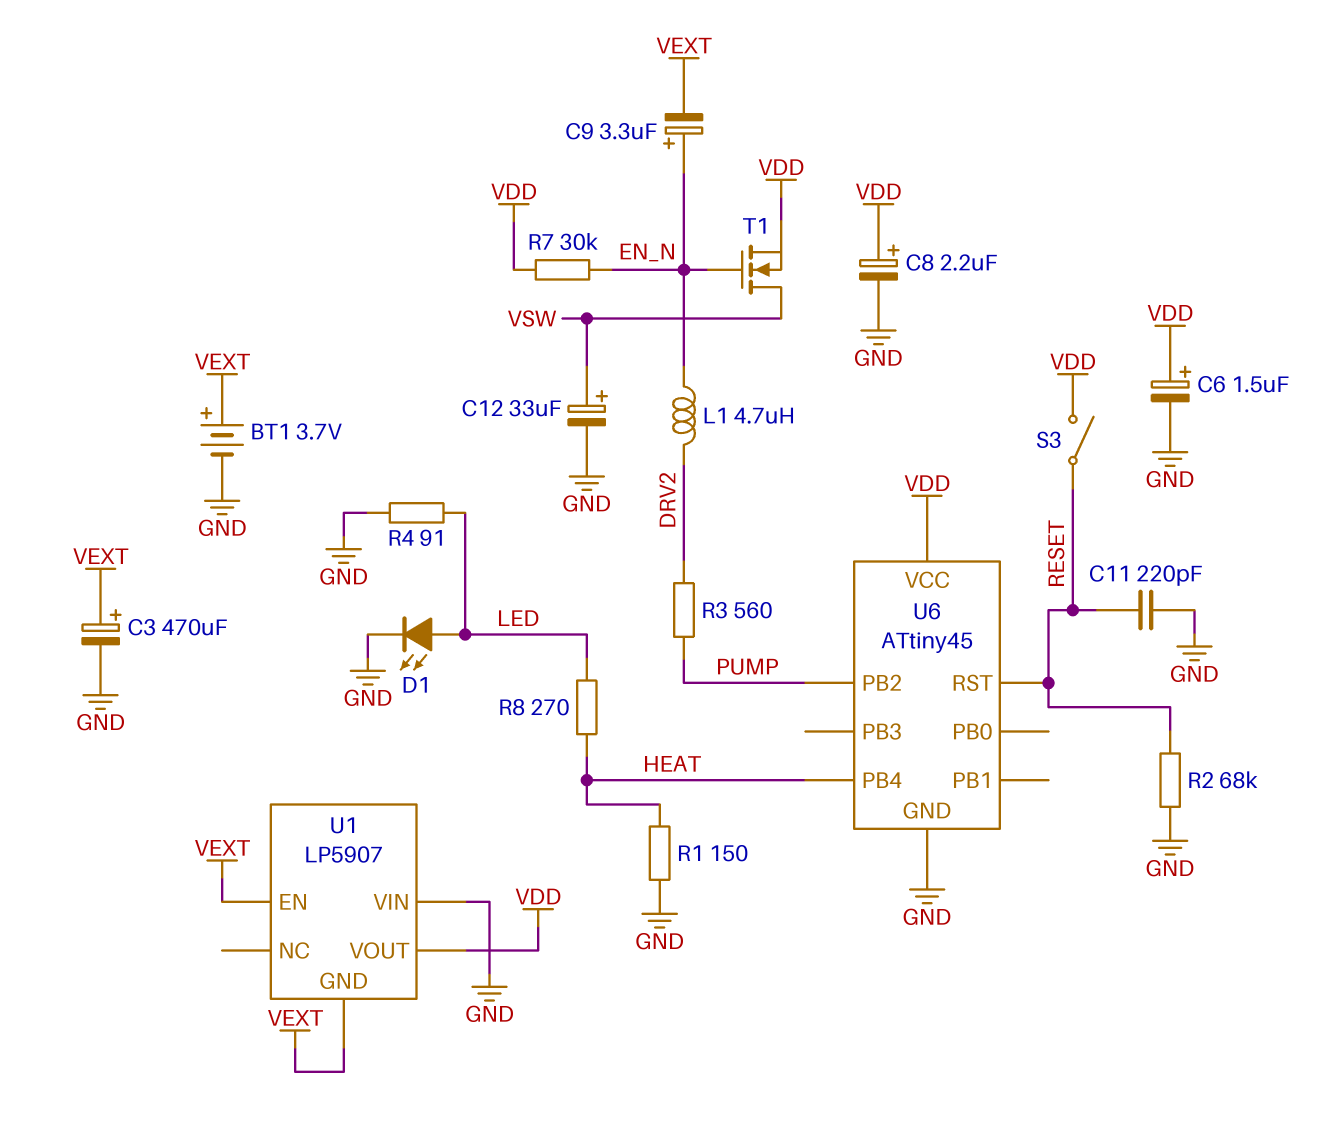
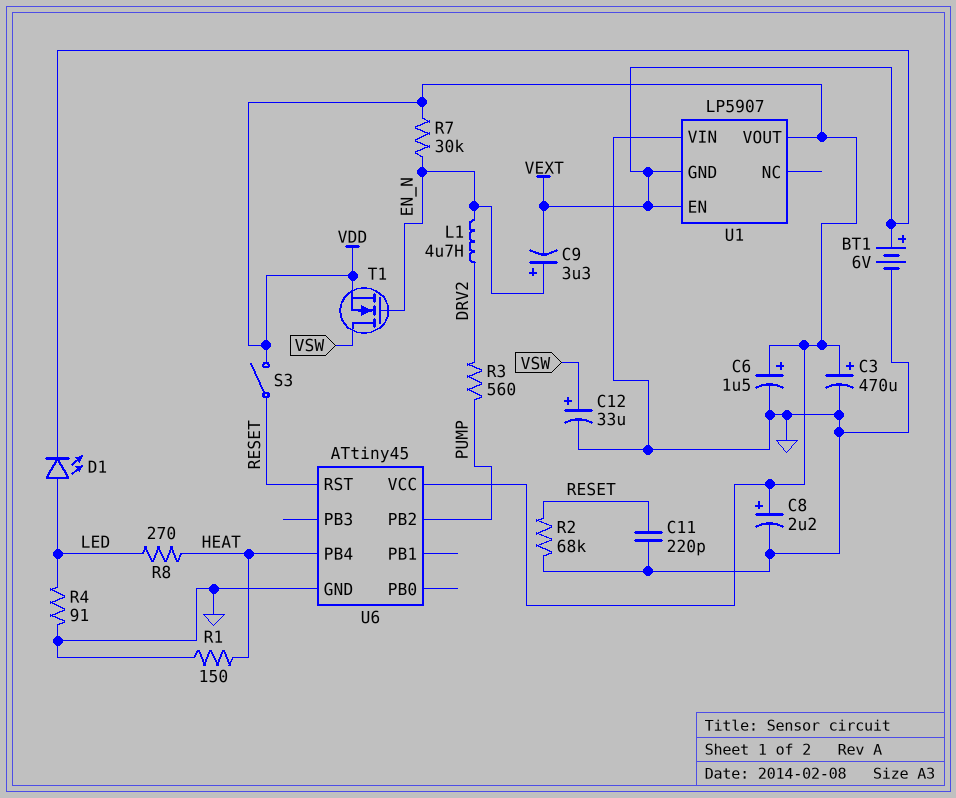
BT1: 3.7V (plus VEXT, minus GND) -> 6V (plus VEXT, minus GND)
C3: 470uF (plus VEXT, minus GND) -> 470uF (plus VDD, minus GND)
D1: LED (A LED, K GND) -> LED (A LED, K VEXT)

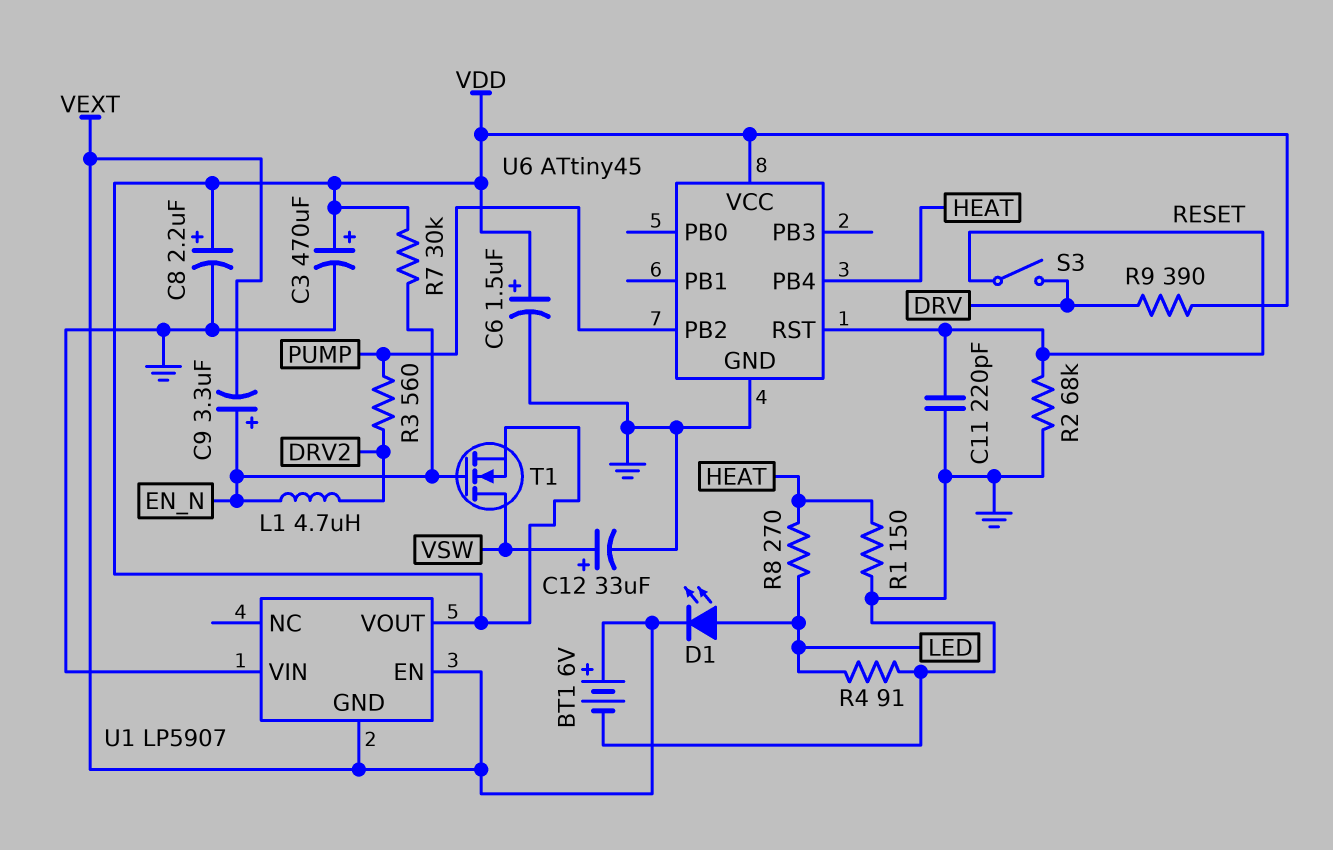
R9: none -> 390 (DRV, VDD)
S3: switch (RESET, VDD) -> switch (DRV, RESET)

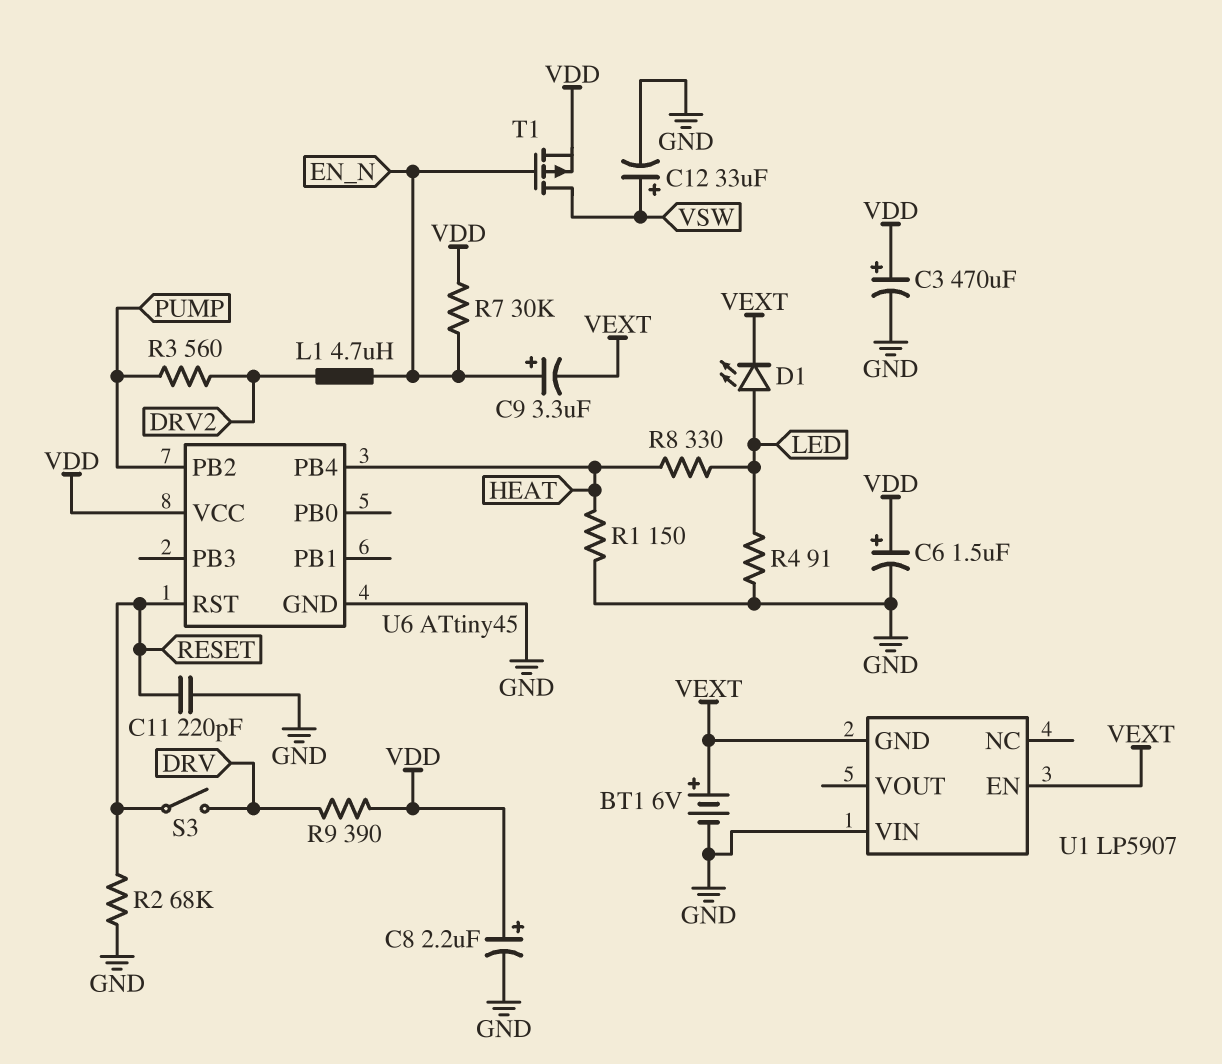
R8: 270 (HEAT, LED) -> 330 (HEAT, LED)
T1: NMOS (G EN_N, D VSW, S VDD) -> PMOS (G EN_N, D VSW, S VDD)
U1 pin VOUT: VDD -> none

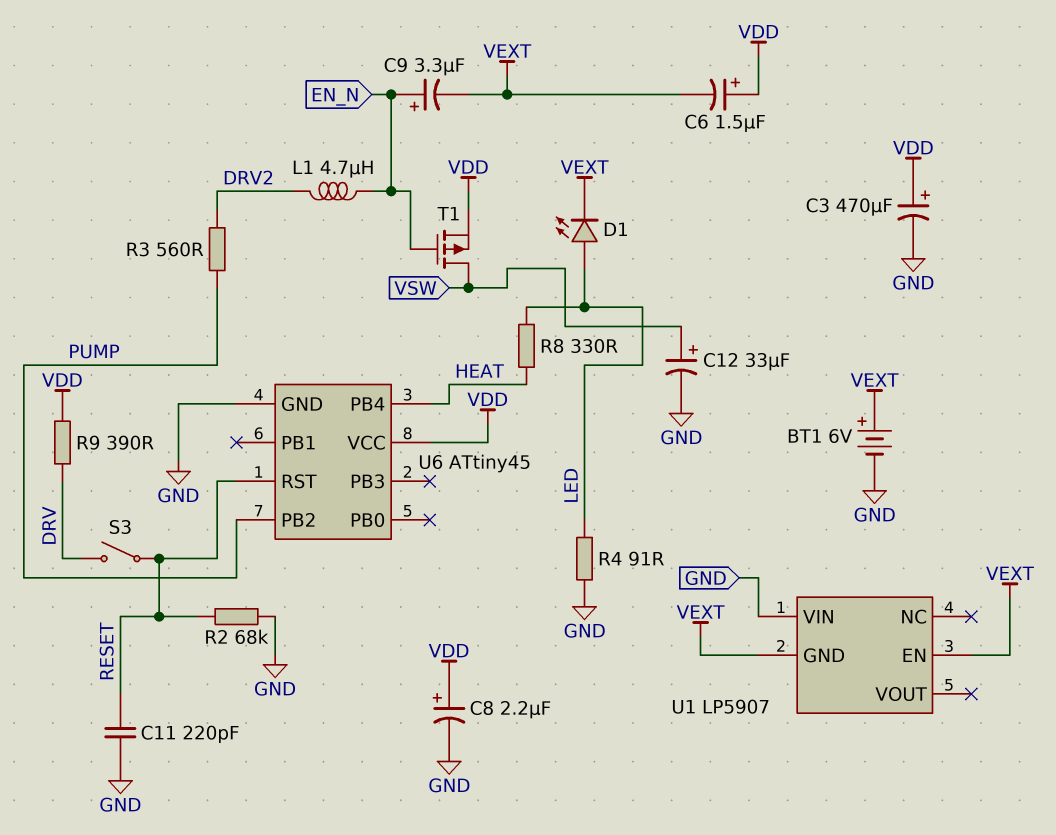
C6: 1.5uF (plus VDD, minus GND) -> 1.5uF (plus VDD, minus VEXT)
R1: 150 (GND, HEAT) -> none
R7: 30k (EN_N, VDD) -> none

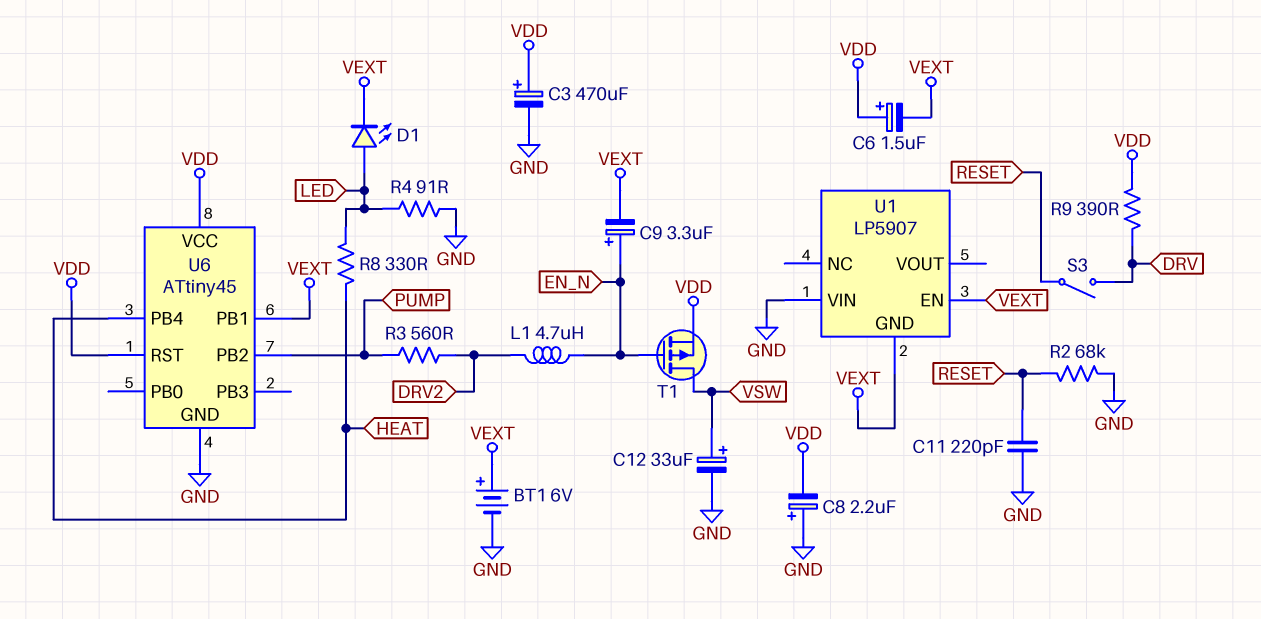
C8: 2.2uF (plus VDD, minus GND) -> 2.2uF (plus GND, minus VDD)
U6 pin PB1: none -> VEXT
U6 pin RST: RESET -> VDD

